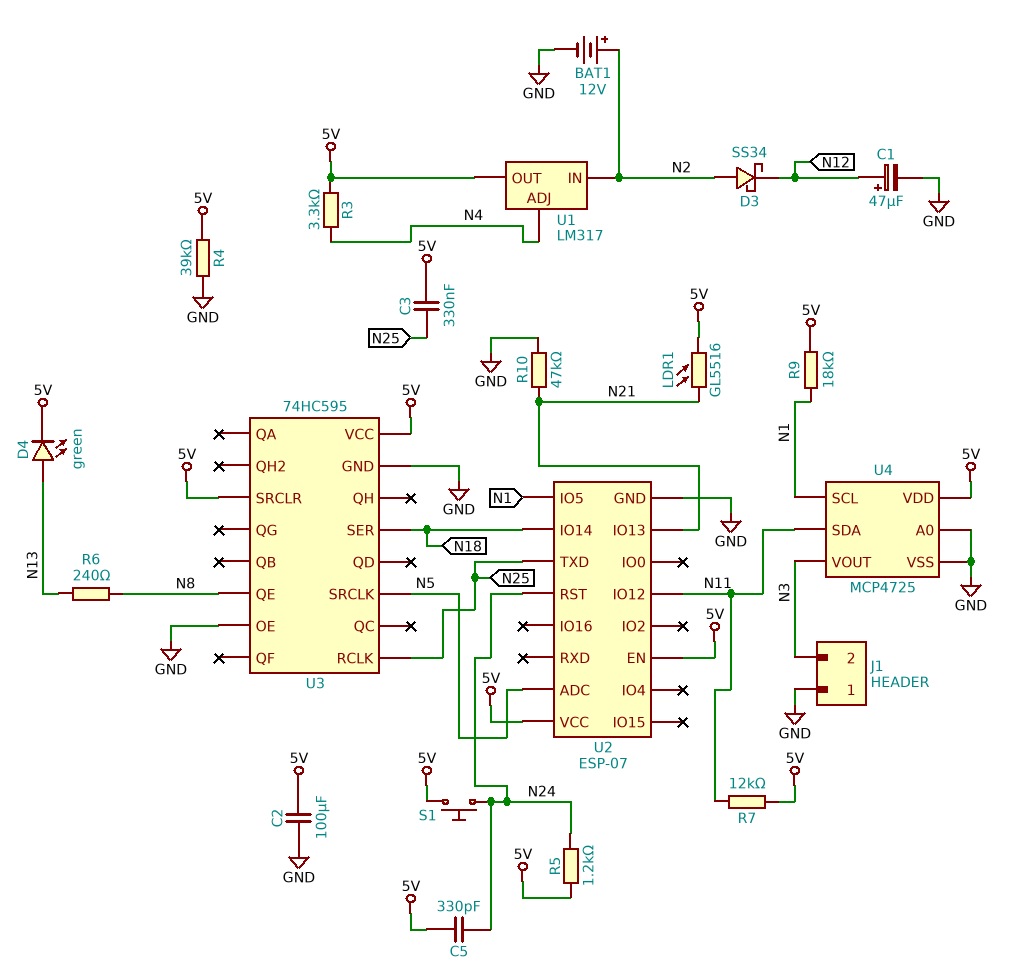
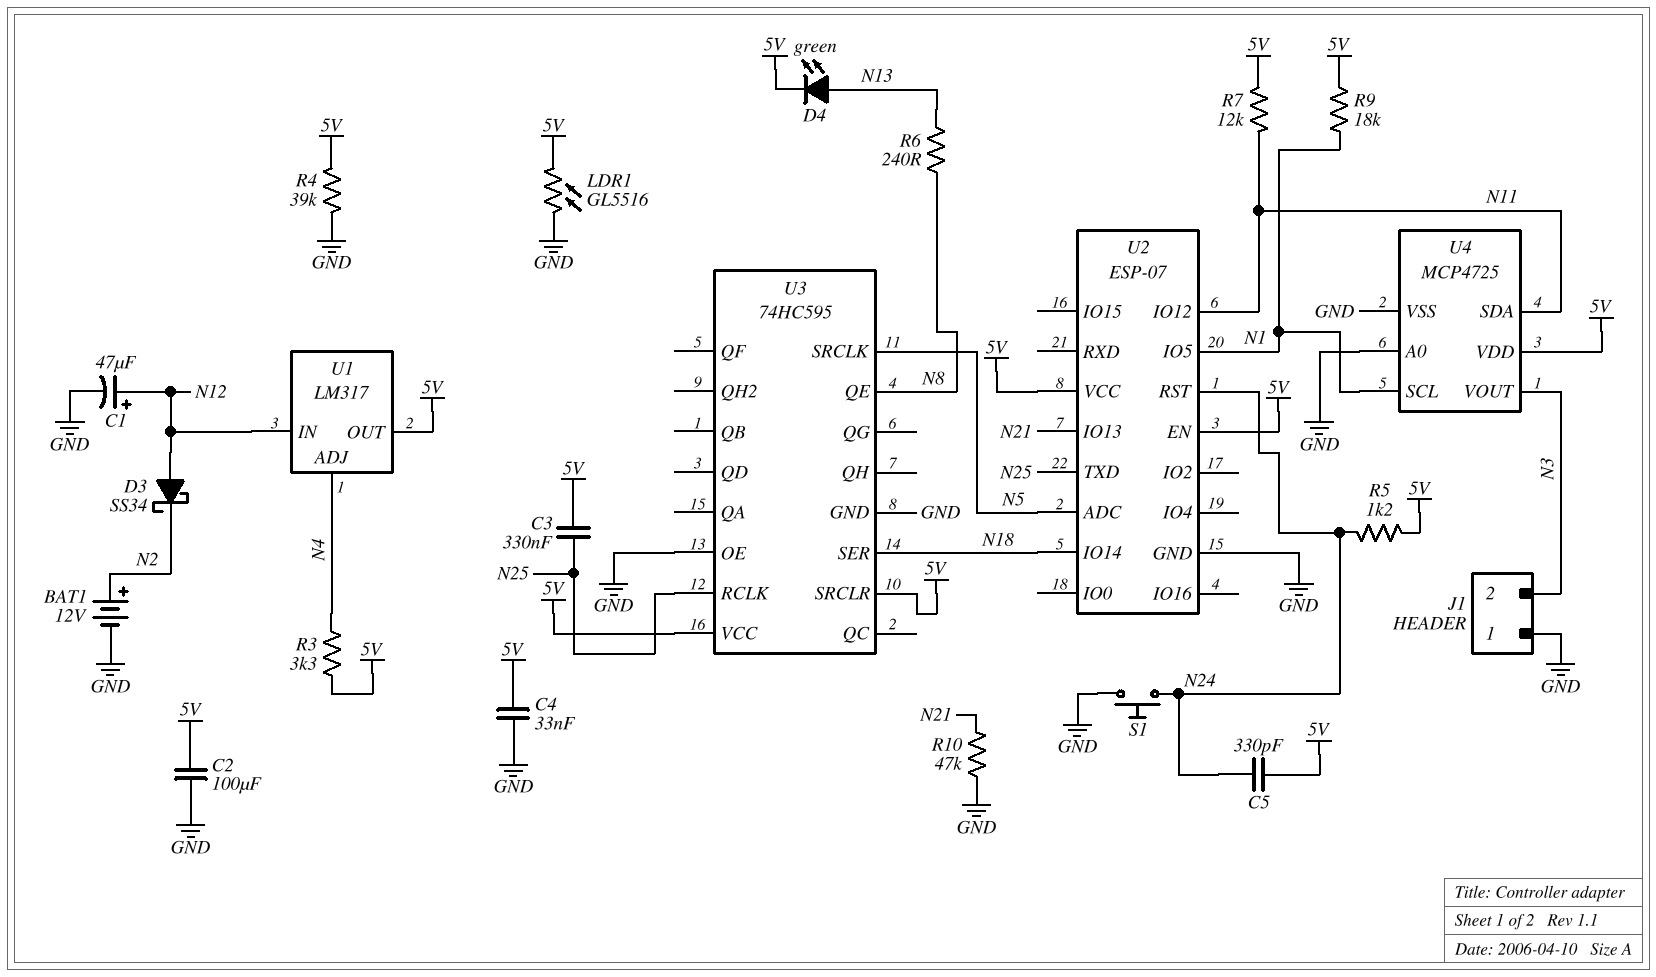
C4: none -> 33nF (5V, GND)
D3: schottky SS34 (A N2, K N12) -> schottky SS34 (A N12, K N2)
LDR1: GL5516 (5V, N21) -> GL5516 (5V, GND)
S1: button (5V, N24) -> button (GND, N24)
U1 pin IN: N2 -> N12

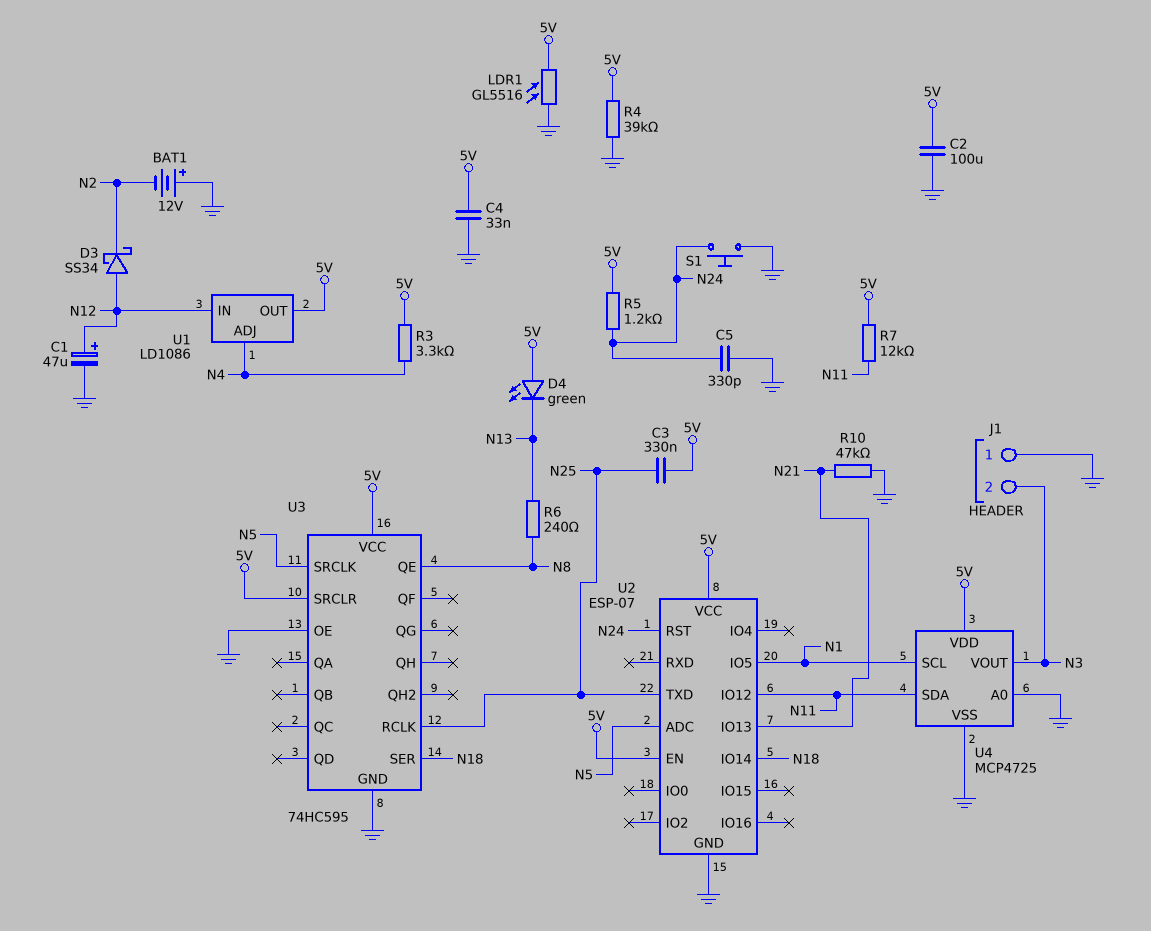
BAT1: 12V (plus N2, minus GND) -> 12V (plus GND, minus N2)
C5: 330pF (5V, N24) -> 330pF (GND, N24)
D4: LED green (A N13, K 5V) -> LED green (A 5V, K N13)
R9: 18k (5V, N1) -> none
U1: LM317 -> LD1086

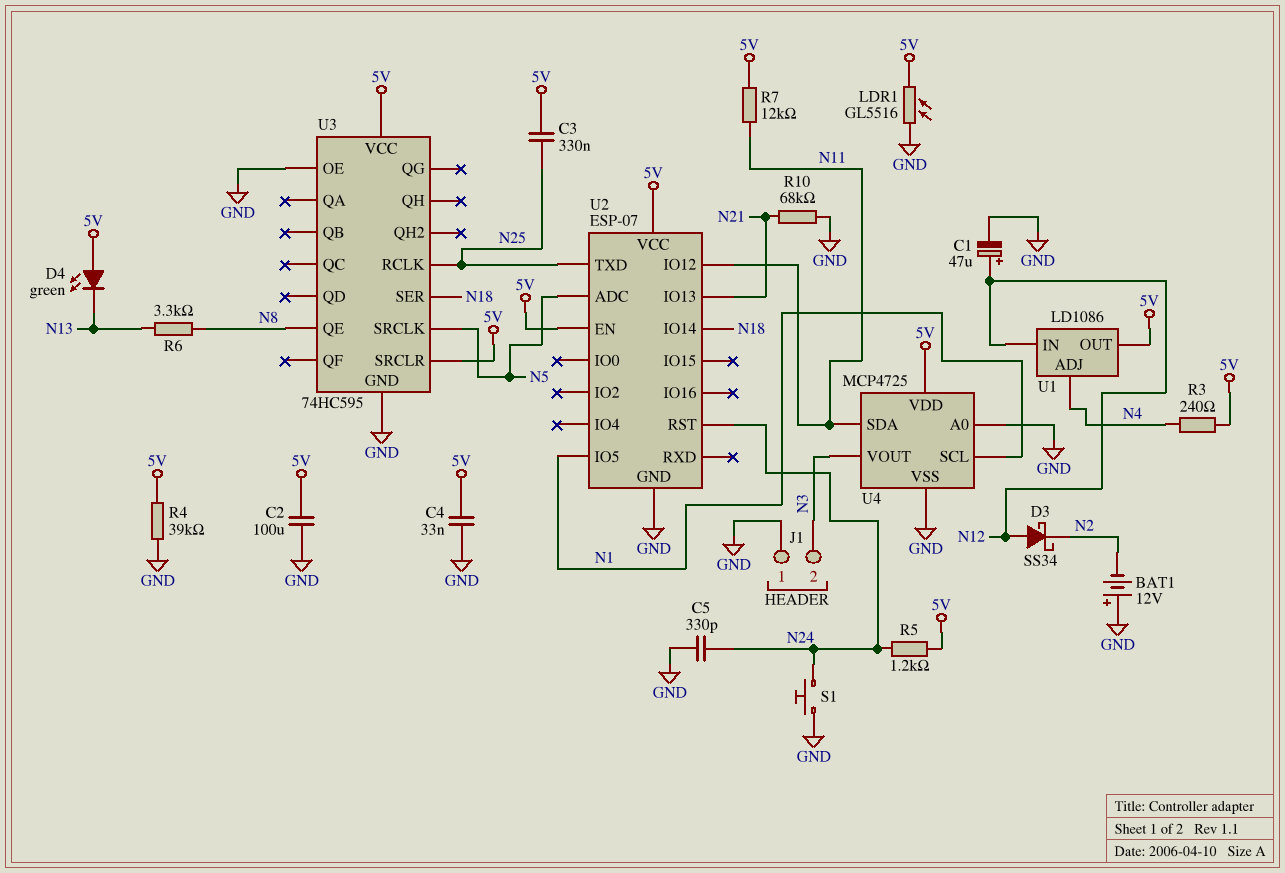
R3: 3.3k (5V, N4) -> 240 (5V, N4)
R6: 240 (N8, N13) -> 3.3k (N8, N13)
R10: 47k (GND, N21) -> 68k (GND, N21)

